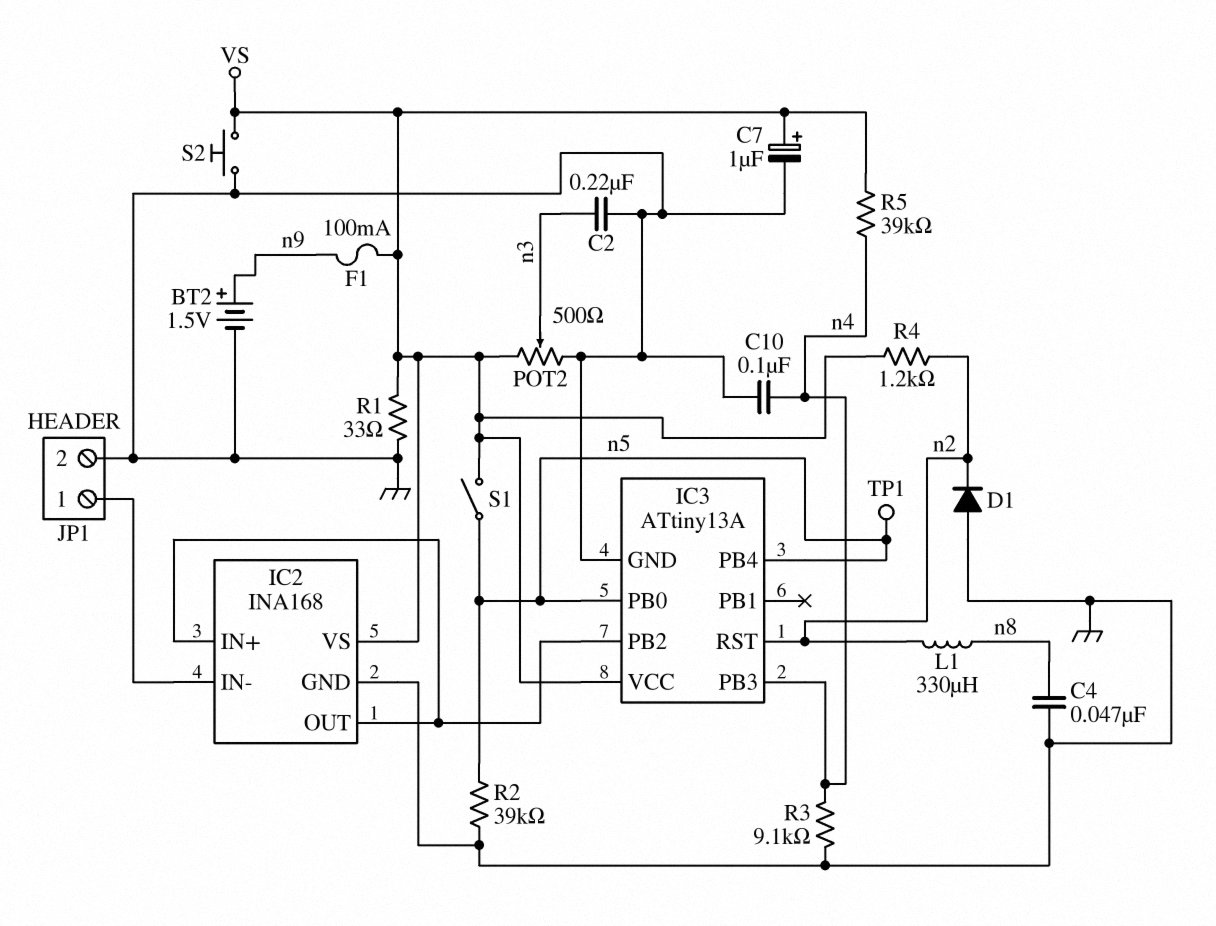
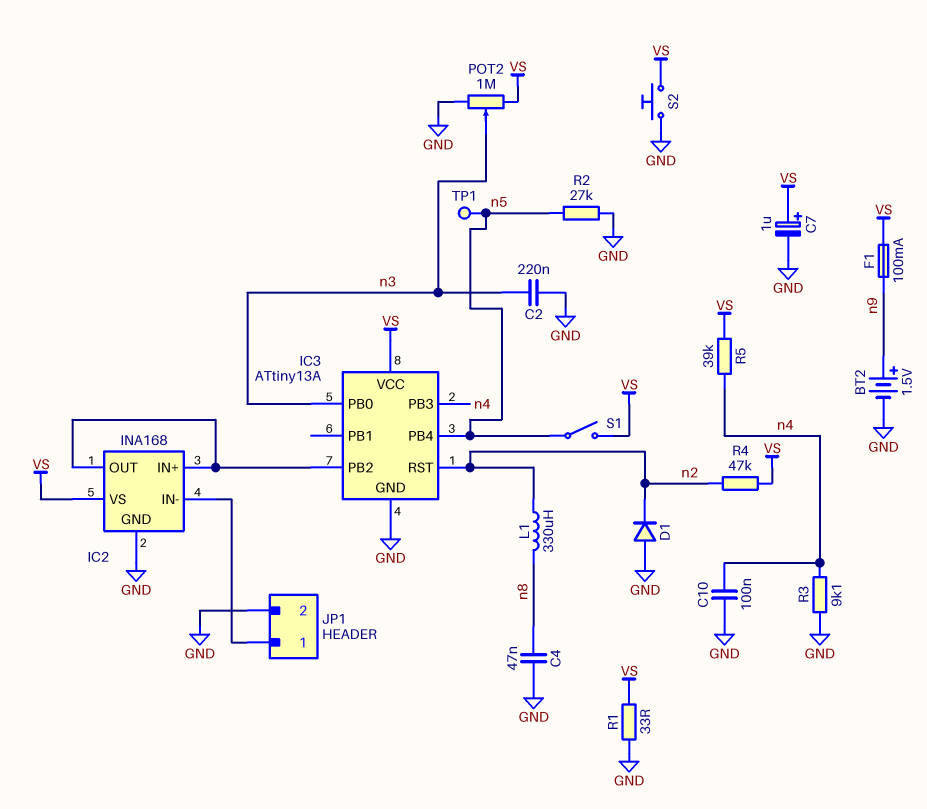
IC3 pin PB0: n5 -> n3
POT2: 500 (GND, VS, wiper n3) -> 1M (GND, VS, wiper n3)
R2: 39k (GND, n5) -> 27k (GND, n5)
R4: 1.2k (VS, n2) -> 47k (VS, n2)

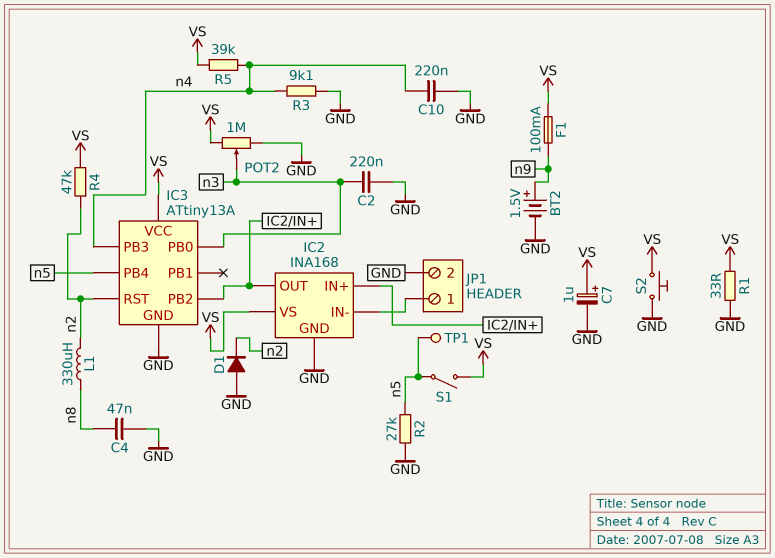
C10: 100nF (GND, n4) -> 220nF (GND, n4)

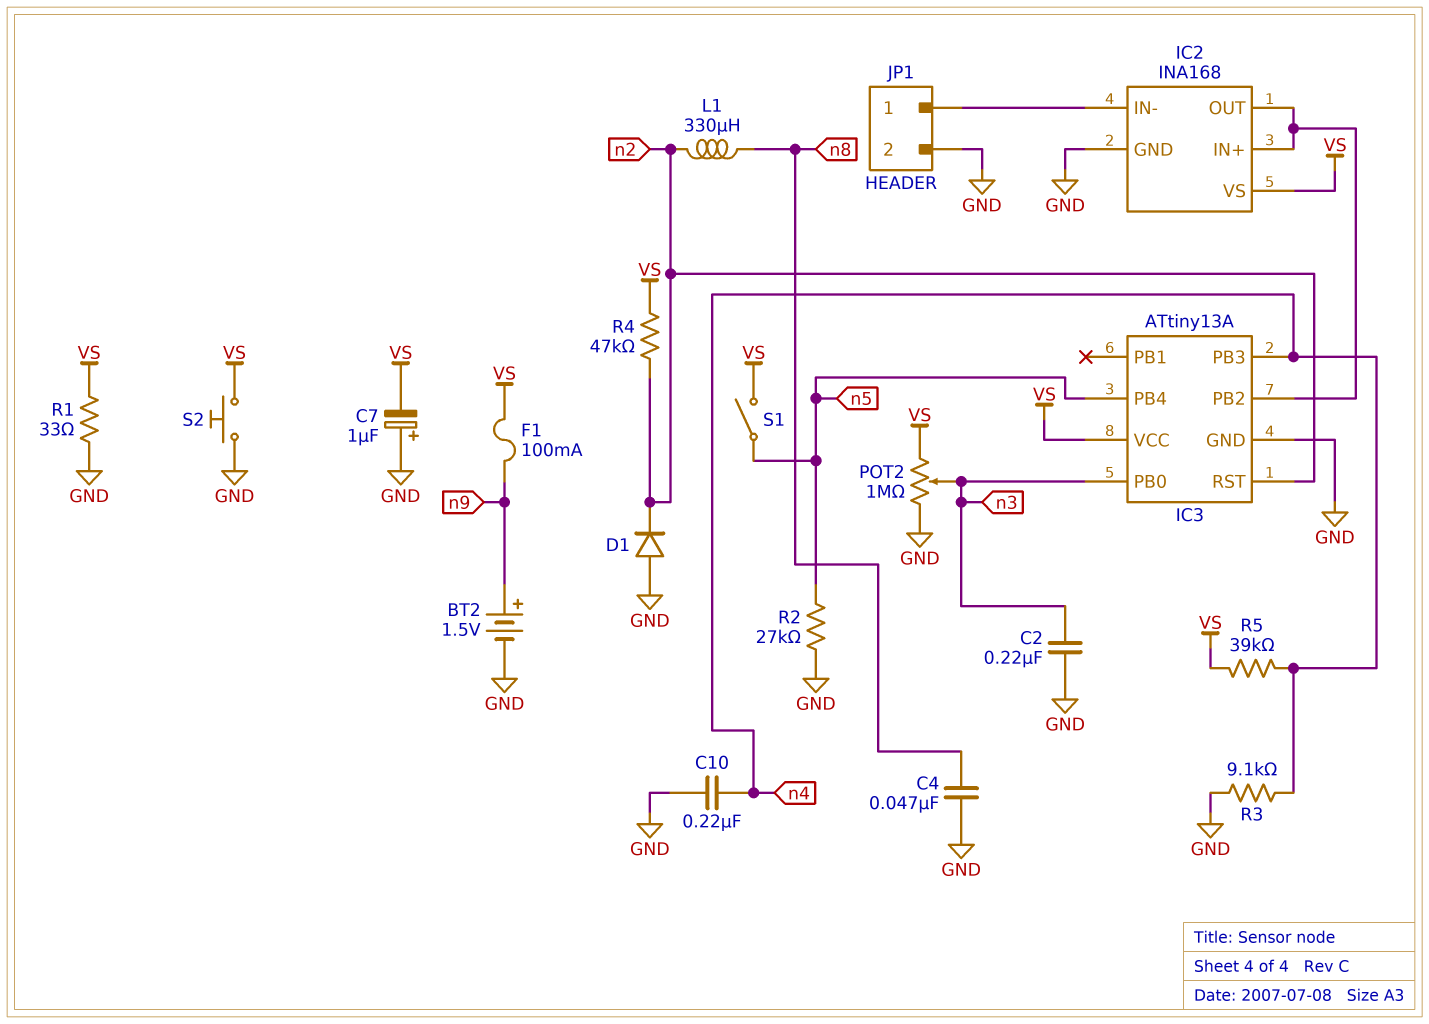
C7: 1uF (plus VS, minus GND) -> 1uF (plus GND, minus VS)
TP1: test point (n5) -> none

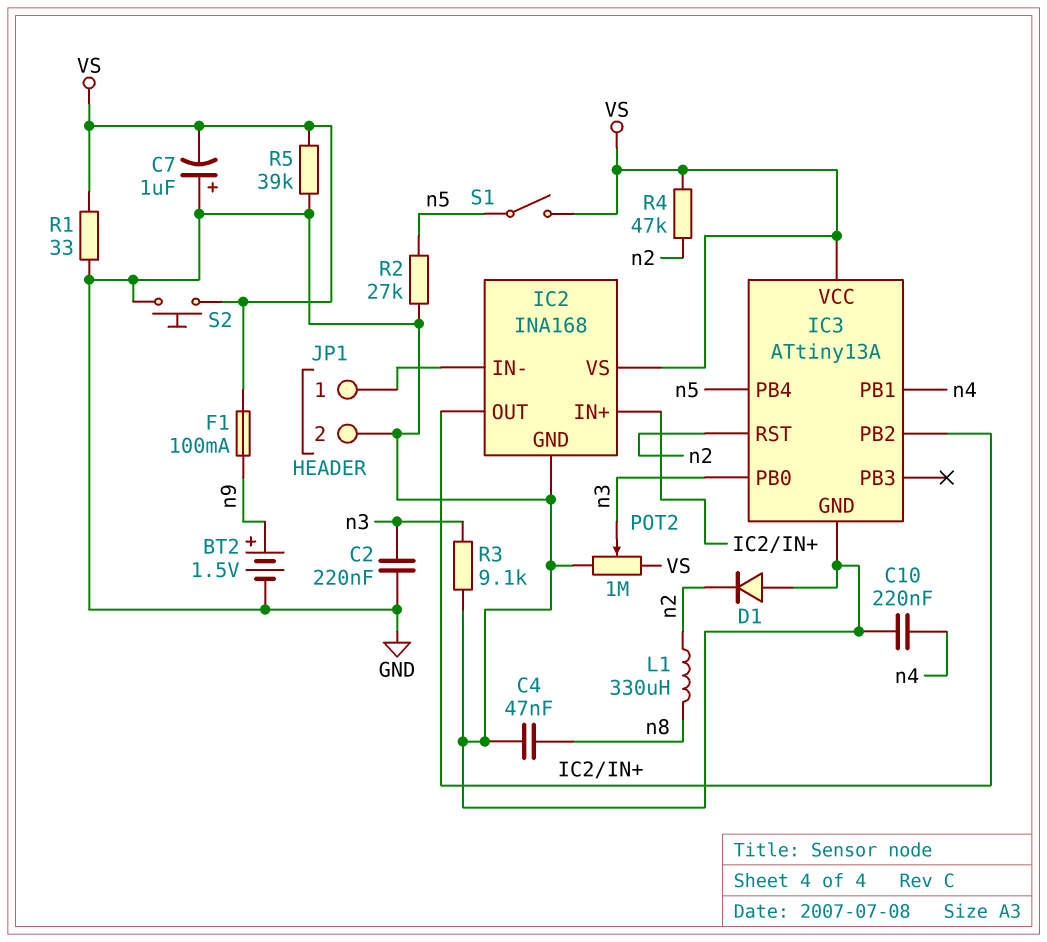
IC3 pin PB1: none -> n4
IC3 pin PB3: n4 -> none
R3: 9.1k (GND, n4) -> 9.1k (GND, n3)
R5: 39k (VS, n4) -> 39k (GND, VS)

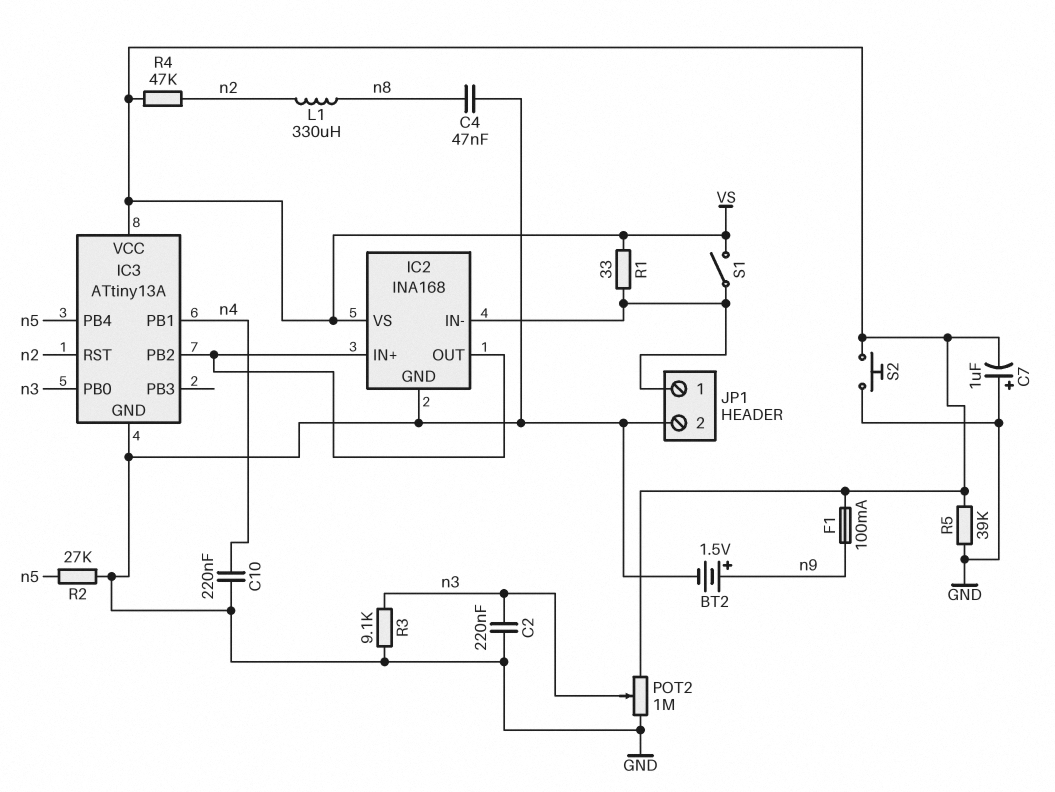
D1: diode (A GND, K n2) -> none
R1: 33 (GND, VS) -> 33 (IC2/IN-, VS)
S1: switch (VS, n5) -> switch (IC2/IN-, VS)

